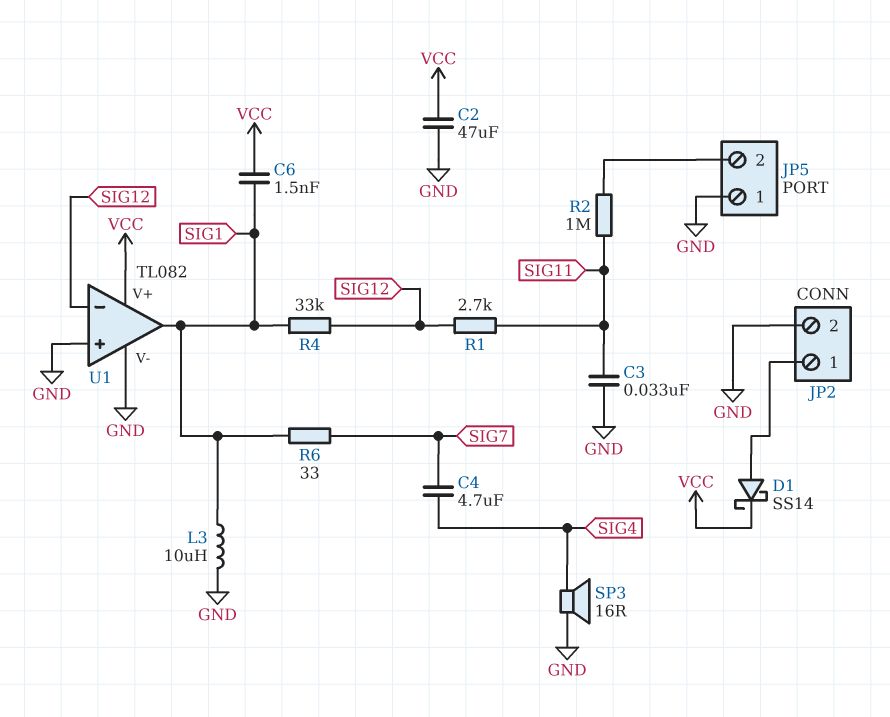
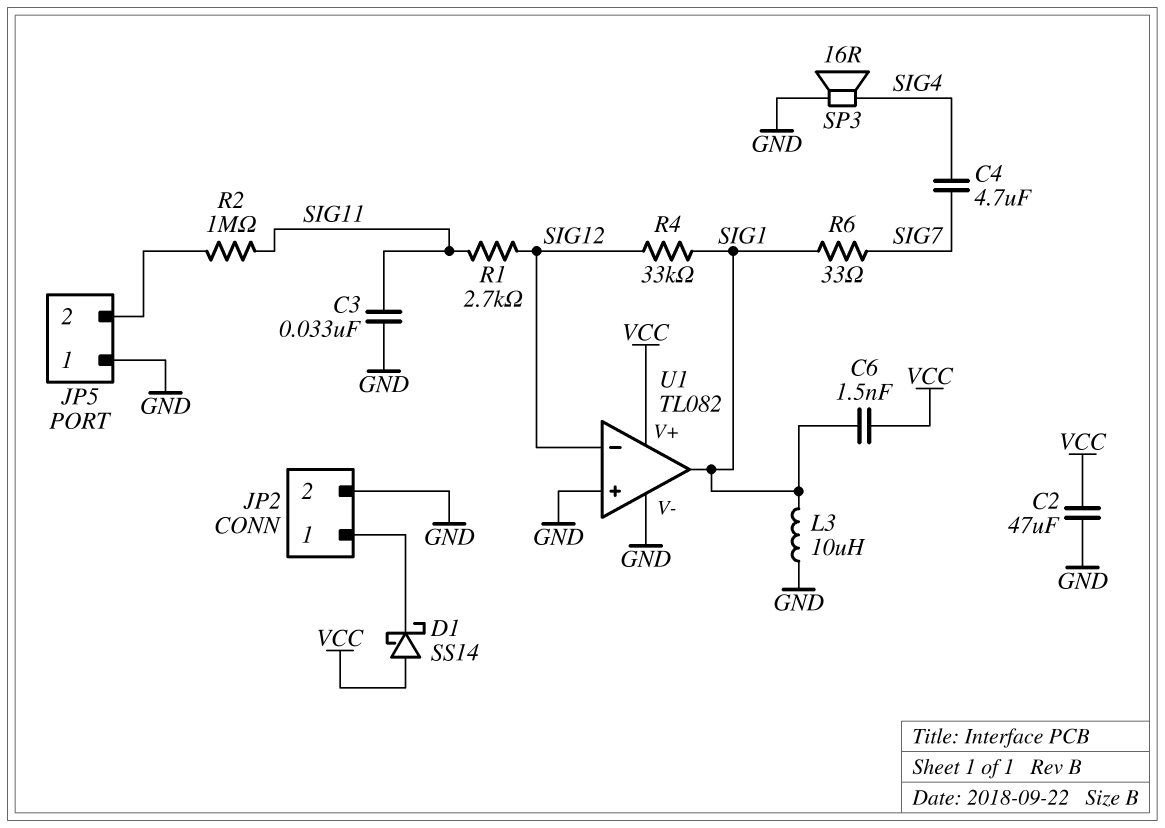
D1: schottky SS14 (A JP2/1, K VCC) -> schottky SS14 (A VCC, K JP2/1)

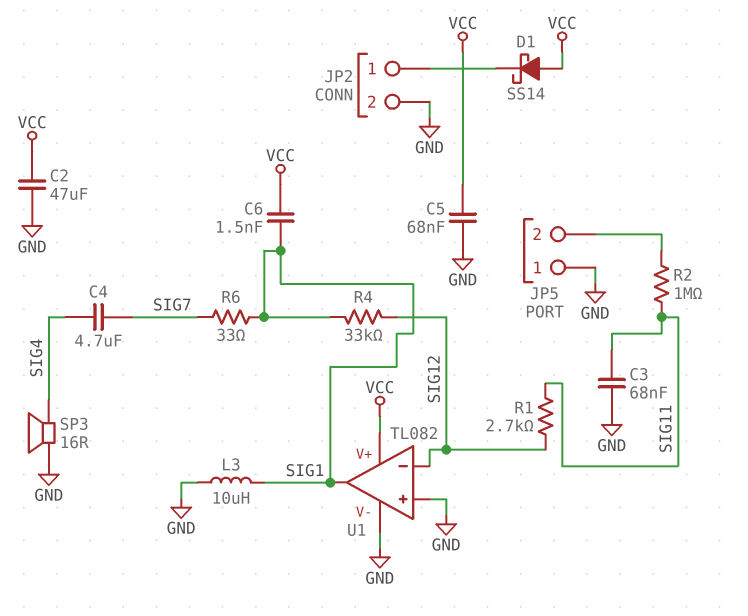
C3: 33nF (GND, SIG11) -> 68nF (GND, SIG11)
C5: none -> 68nF (GND, VCC)

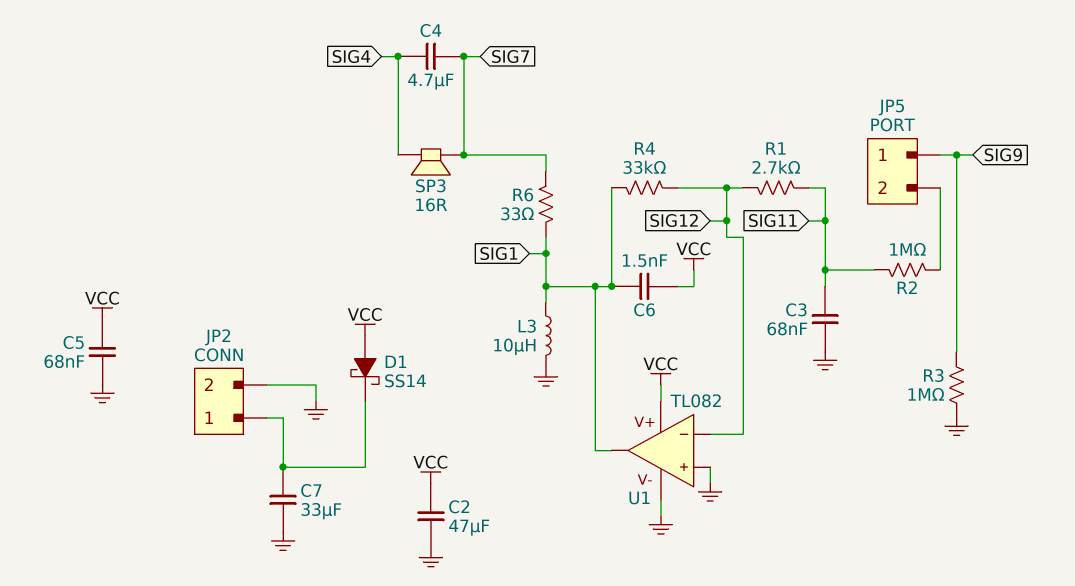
C7: none -> 33uF (GND, JP2/1)
JP5 pin 1: GND -> SIG9
R3: none -> 1M (GND, SIG9)
SP3: speaker 16R (GND, SIG4) -> speaker 16R (SIG4, SIG7)

